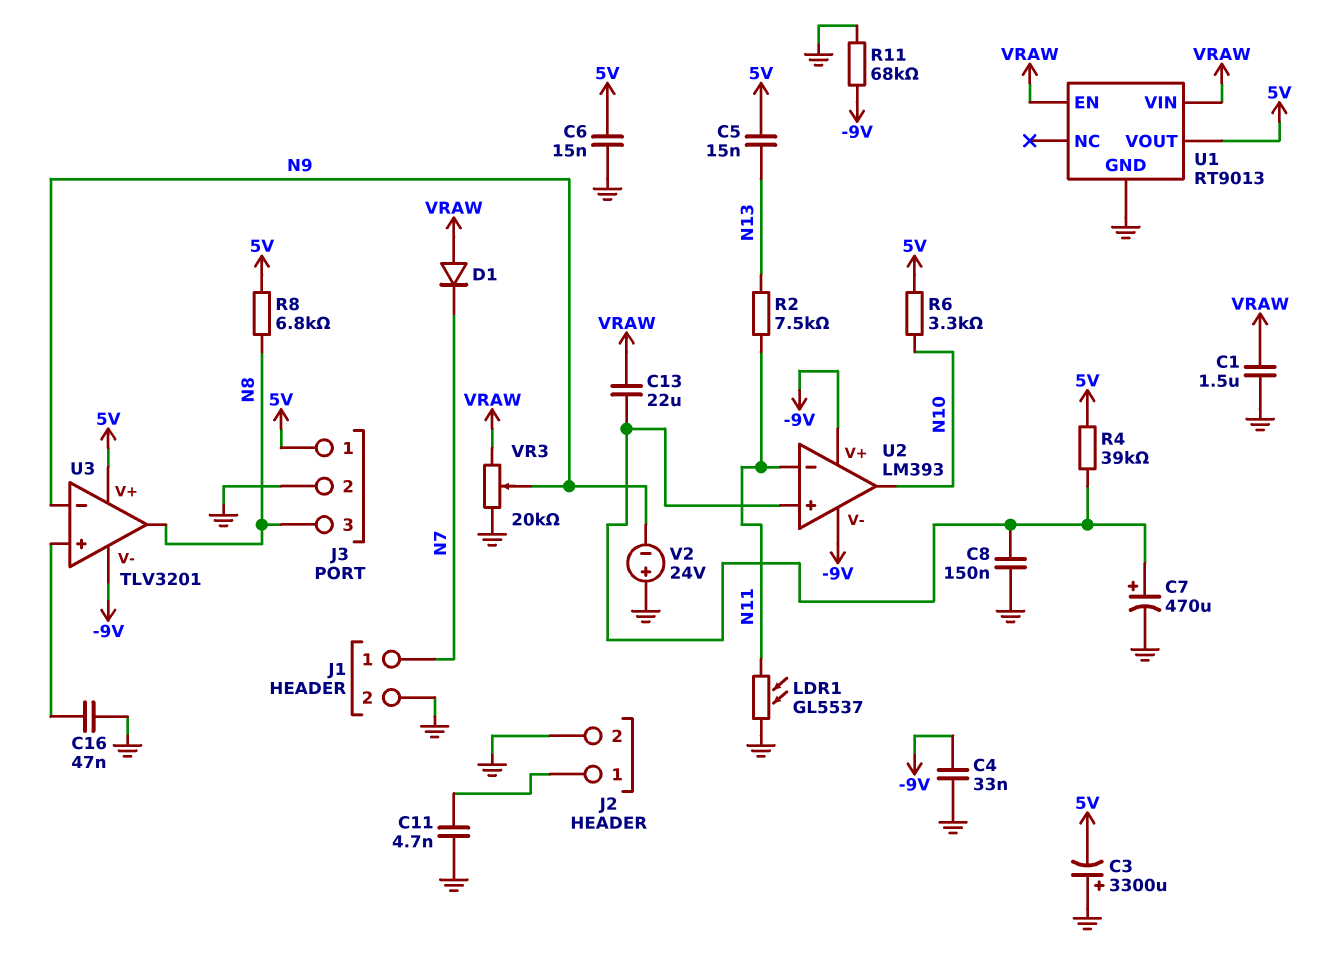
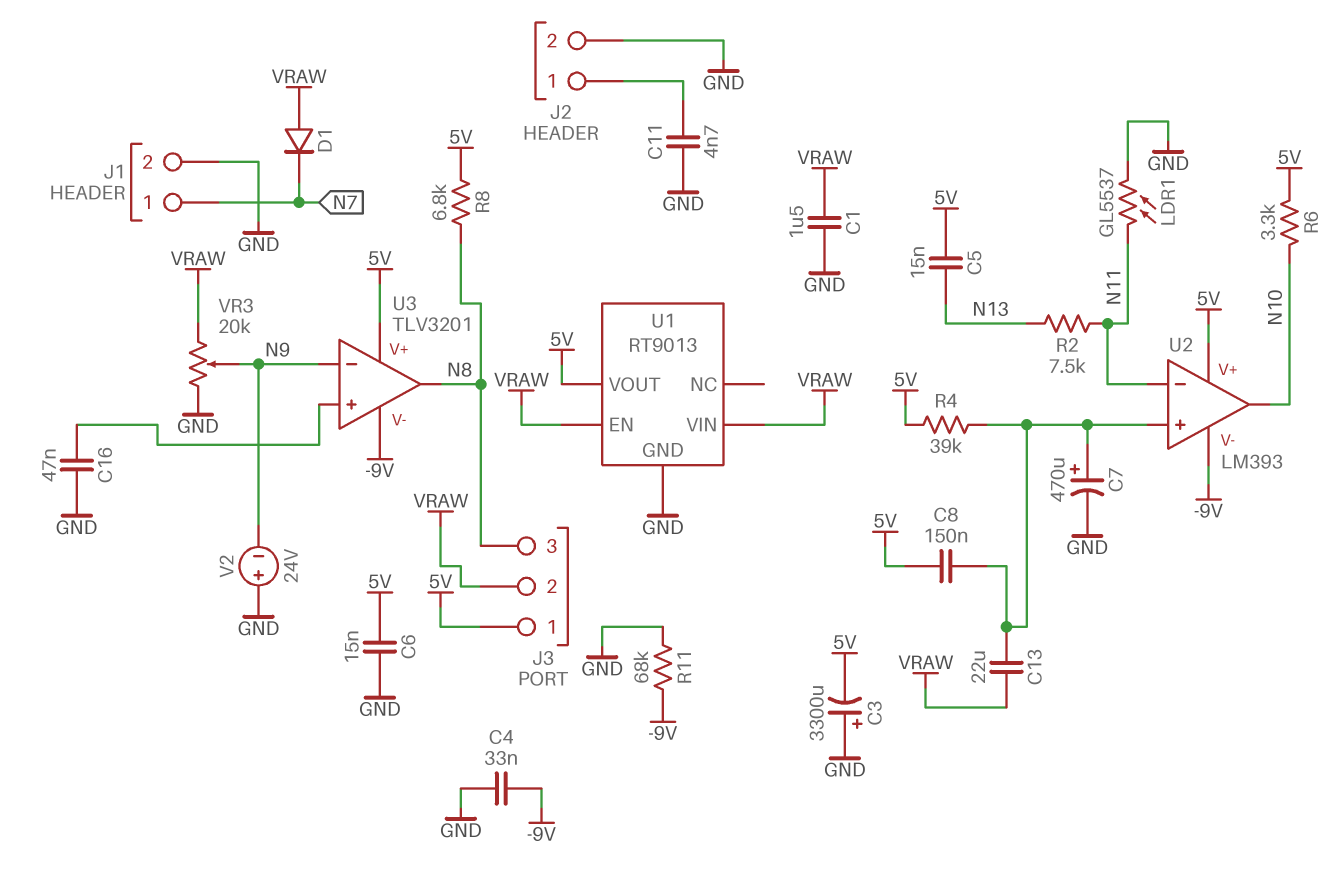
C8: 150nF (GND, U2/in+) -> 150nF (5V, U2/in+)
J3 pin 2: GND -> VRAW
U2 pin V+: -9V -> 5V

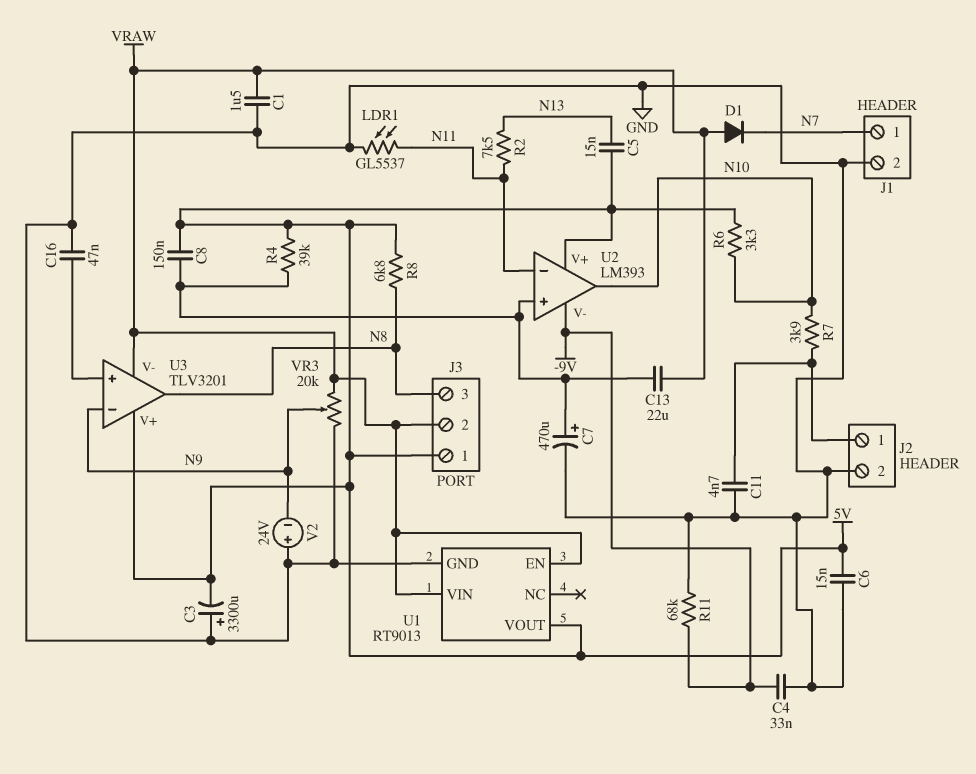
R7: none -> 3.9k (J2/1, N10)
U3 pin V-: -9V -> VRAW

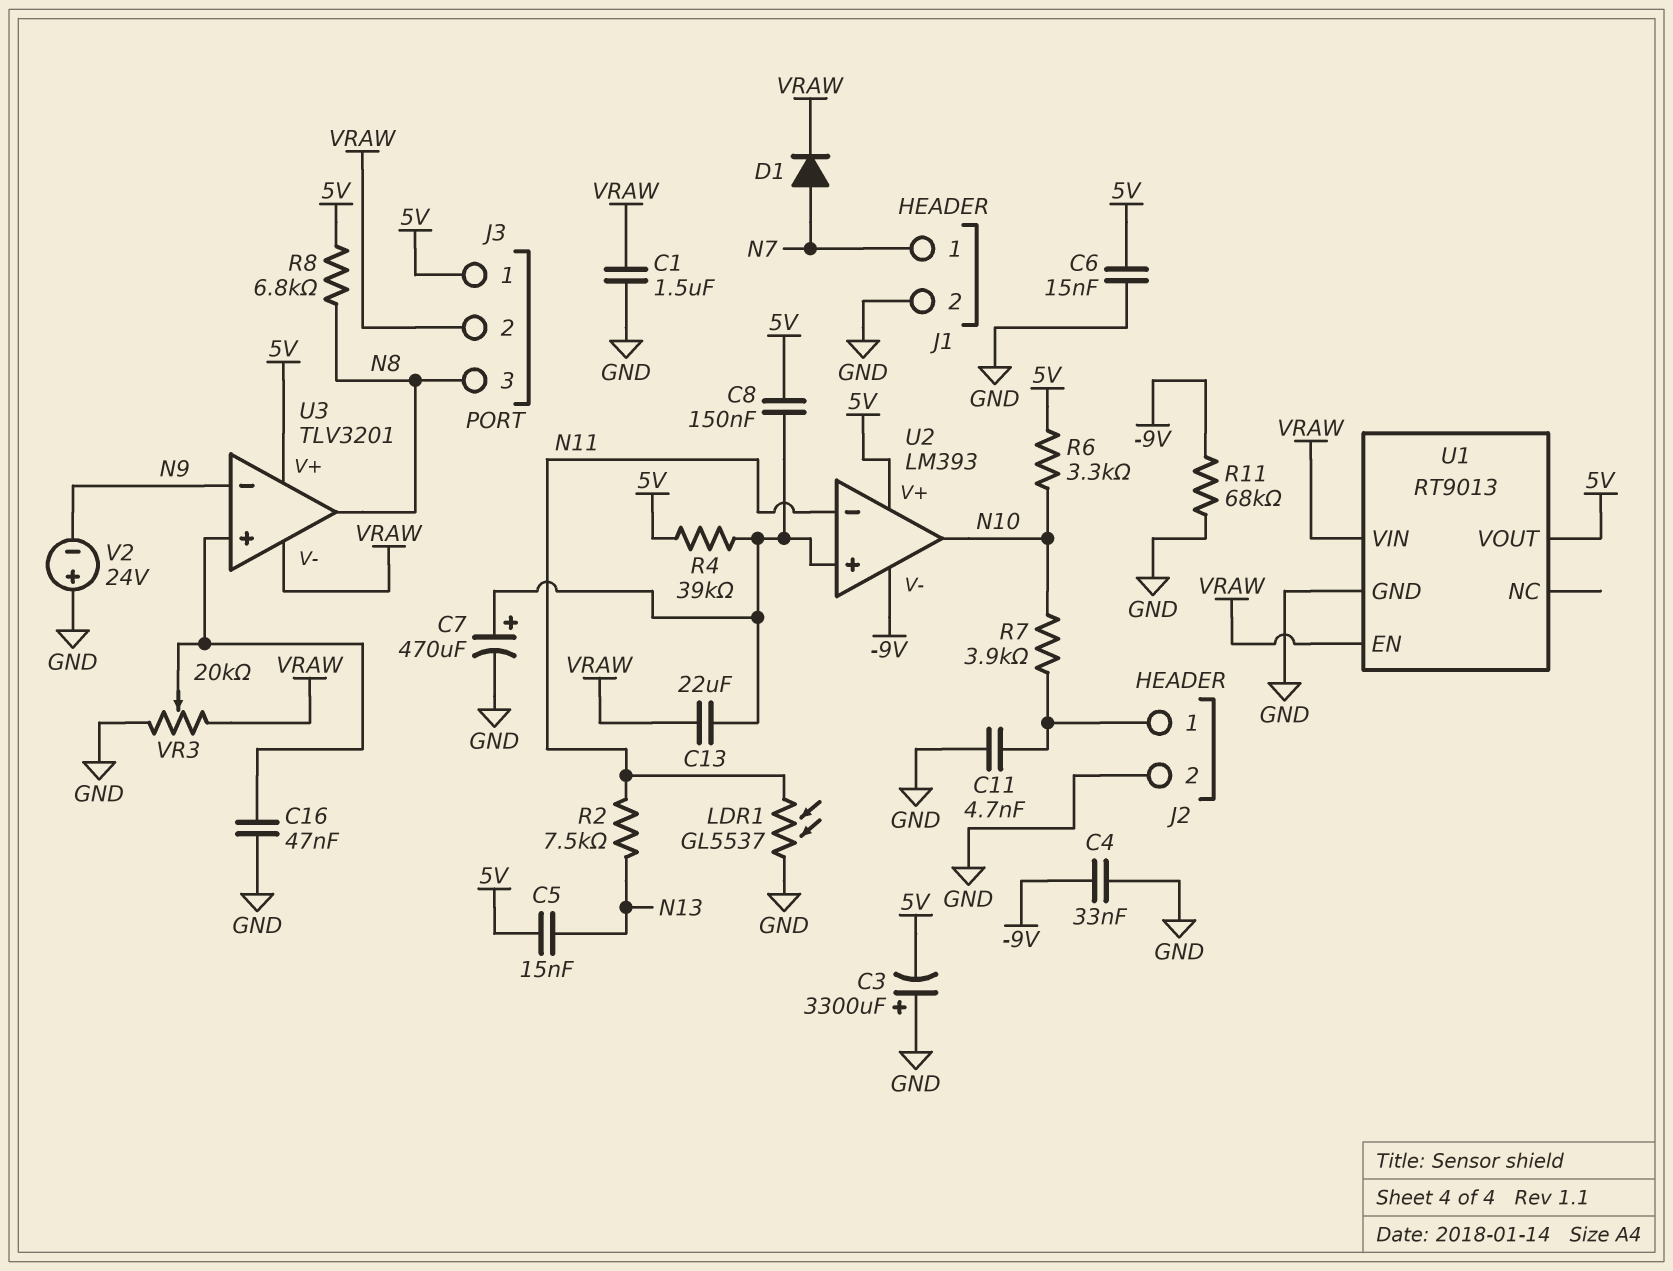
D1: diode (A VRAW, K N7) -> diode (A N7, K VRAW)
VR3: 20k (GND, VRAW, wiper N9) -> 20k (GND, VRAW, wiper U3/in+)

